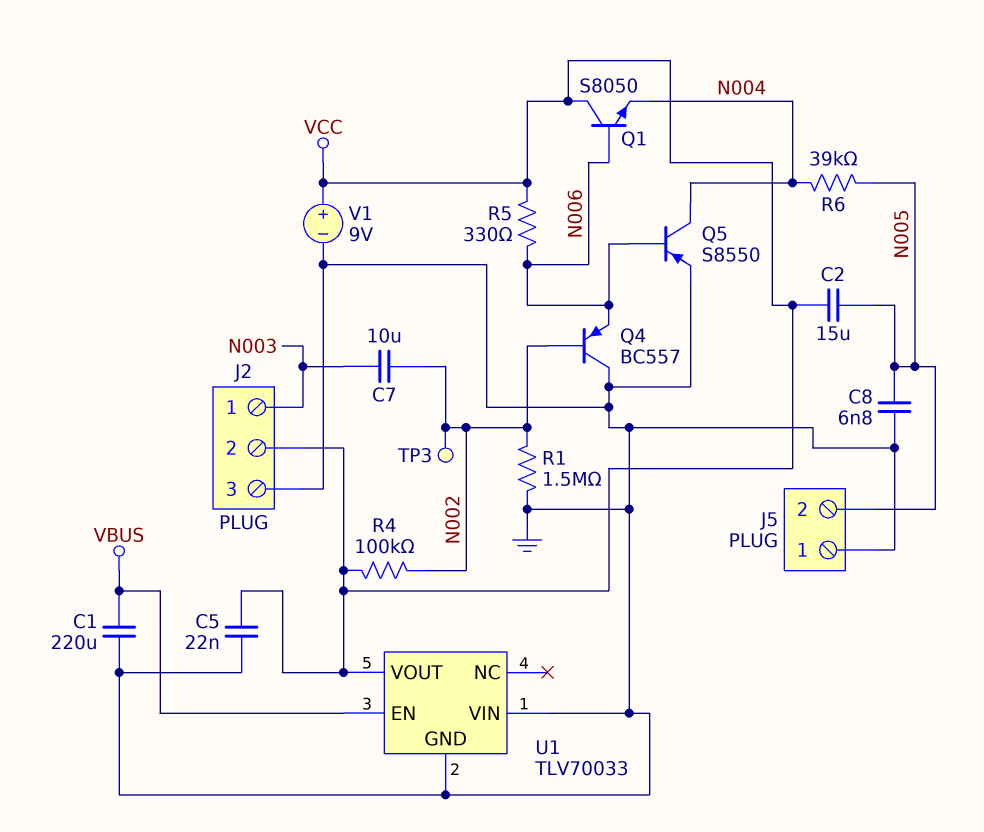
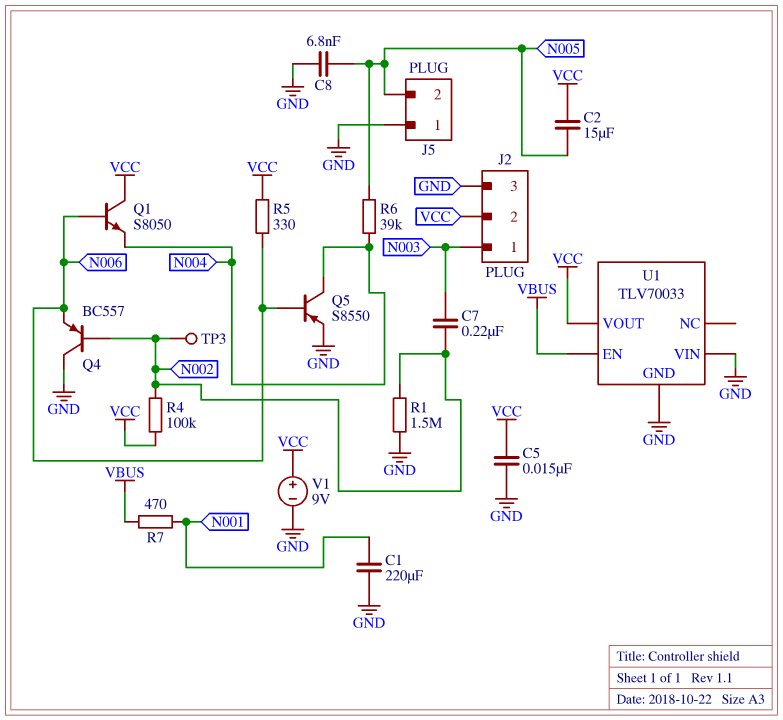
C1: 220uF (GND, VBUS) -> 220uF (GND, N001)
C5: 22nF (GND, VCC) -> 15nF (GND, VCC)
C7: 10uF (N002, N003) -> 220nF (N002, N003)
R7: none -> 470 (N001, VBUS)

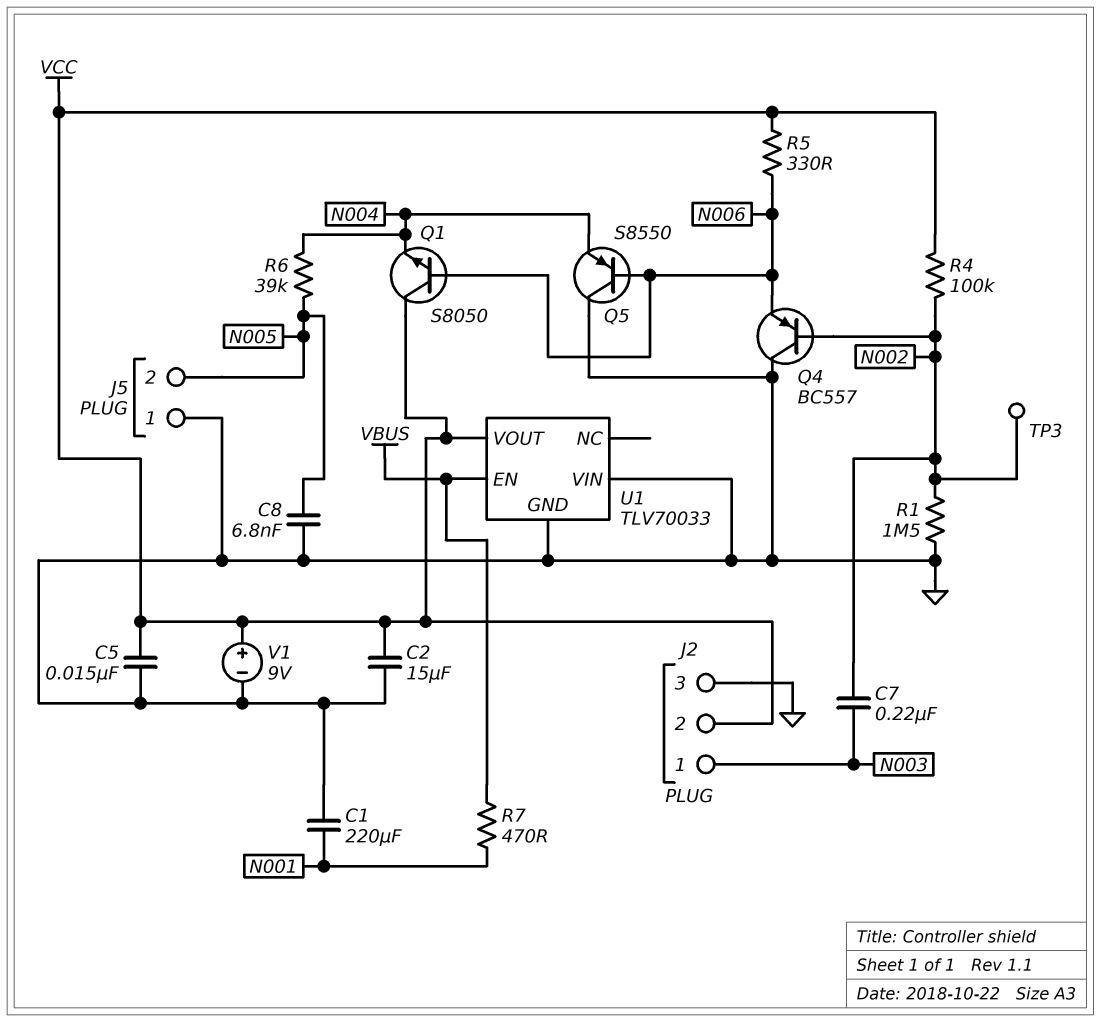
C2: 15uF (N005, VCC) -> 15uF (GND, VCC)
Q5: PNP S8550 (B N006, C N004, E GND) -> PNP S8550 (B N006, C GND, E N004)

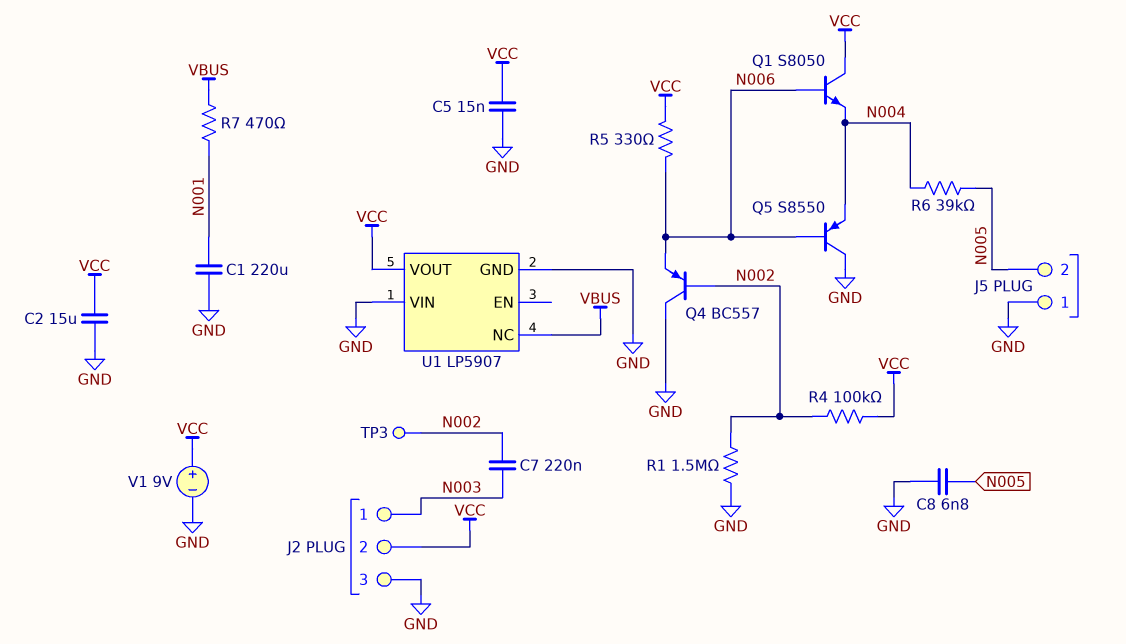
U1: TLV70033 -> LP5907
U1 pin EN: VBUS -> none
U1 pin NC: none -> VBUS

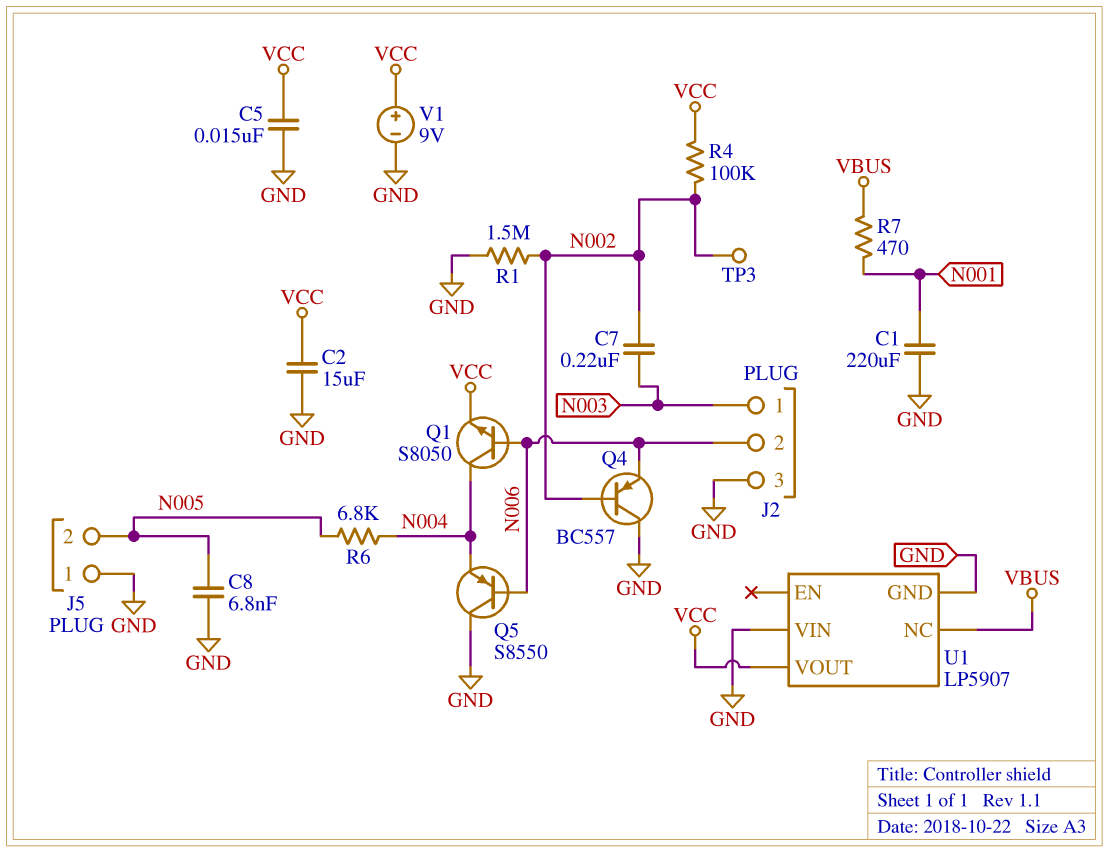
J2 pin 2: VCC -> N006
Q1: NPN S8050 (B N006, C VCC, E N004) -> NPN S8050 (B N006, C N004, E VCC)
R5: 330 (N006, VCC) -> none
R6: 39k (N004, N005) -> 6.8k (N004, N005)

